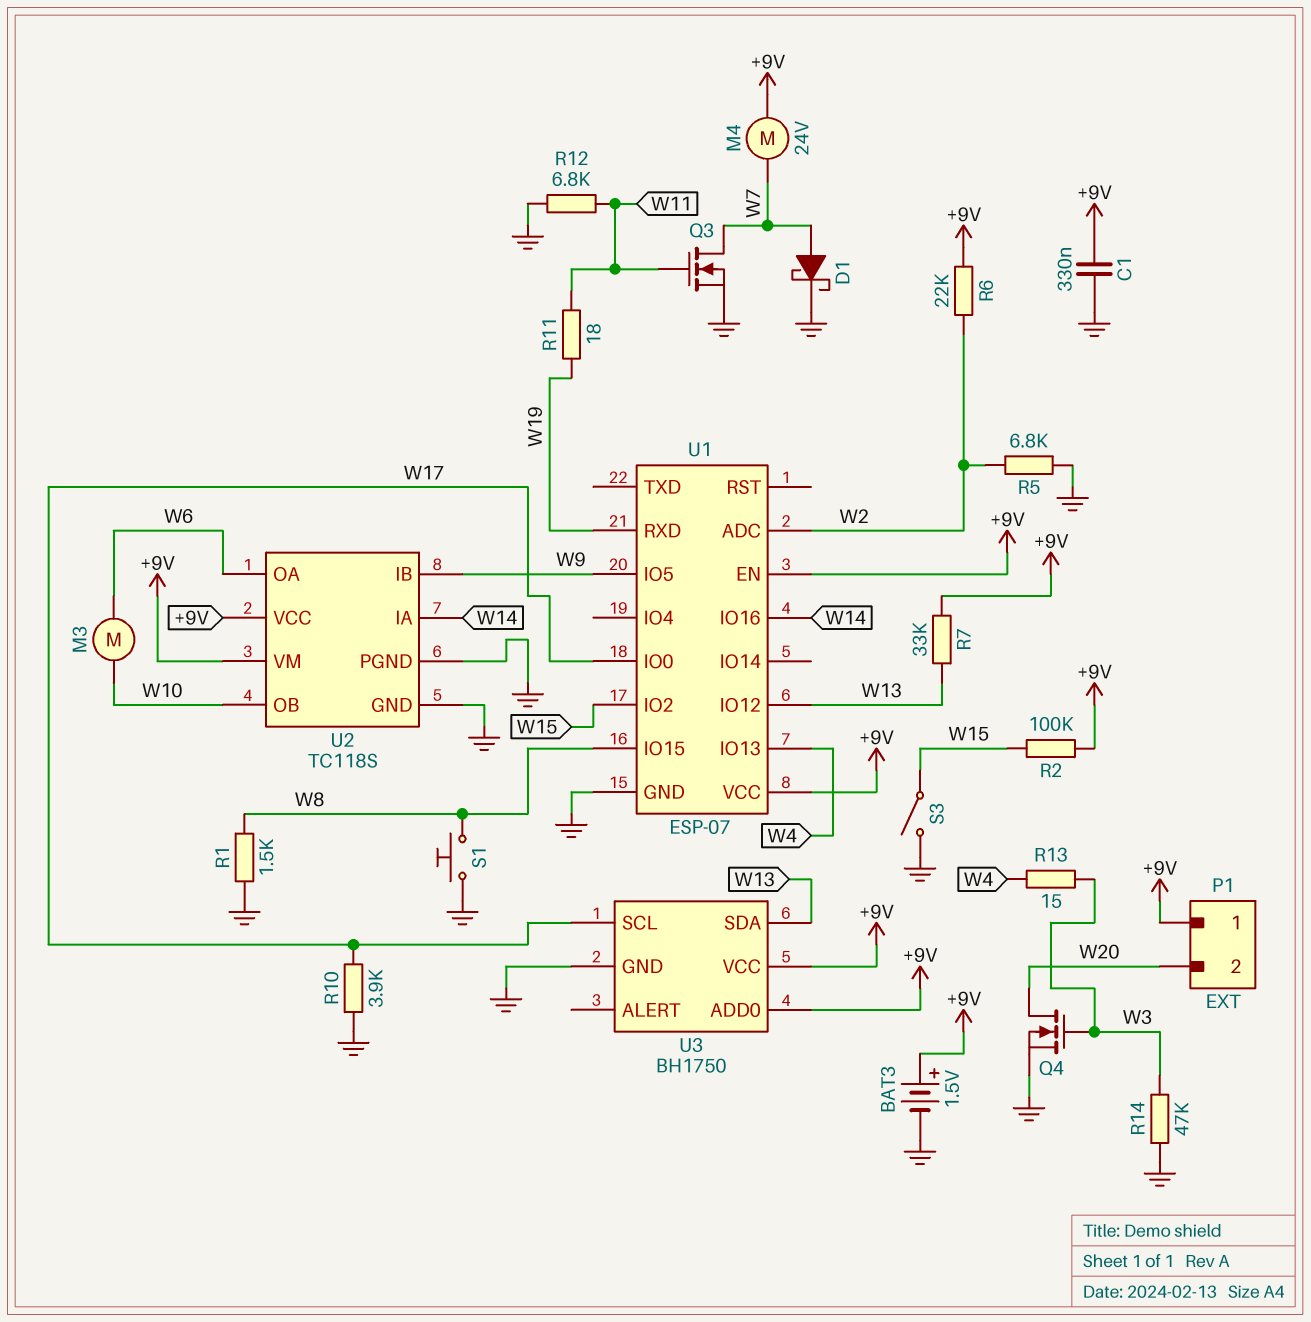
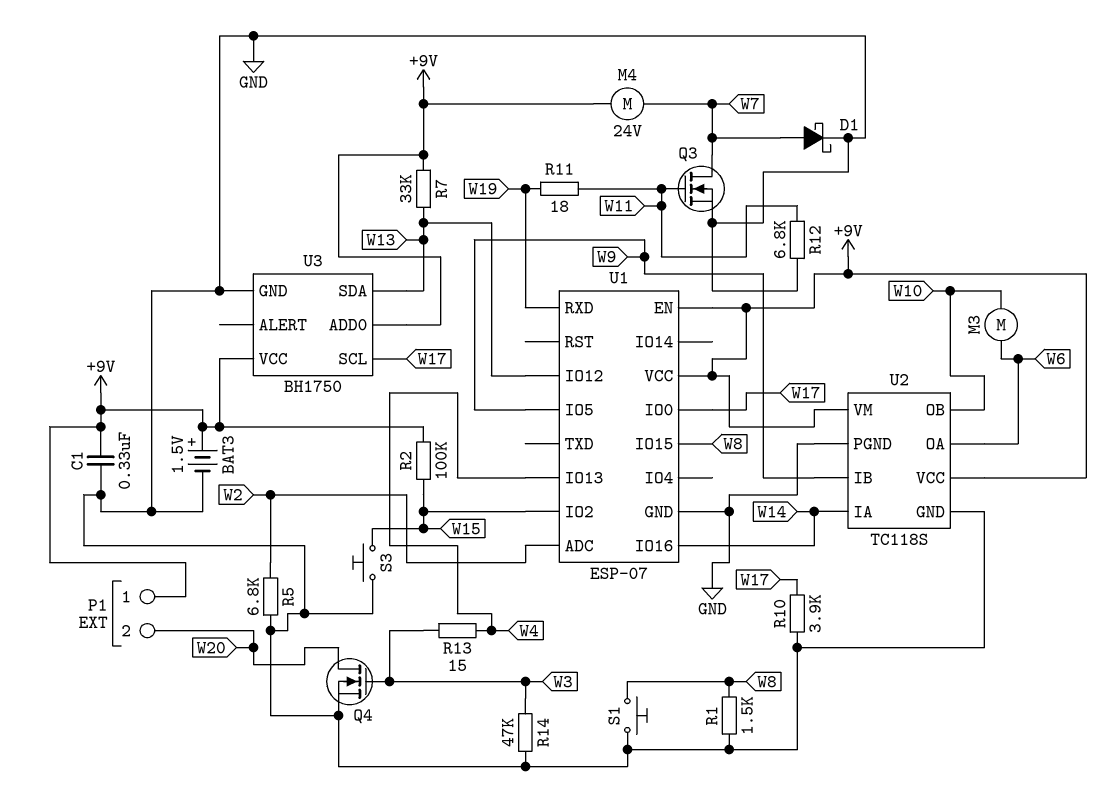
R6: 22k (+9V, W2) -> none
S3: switch (GND, W15) -> button (GND, W15)

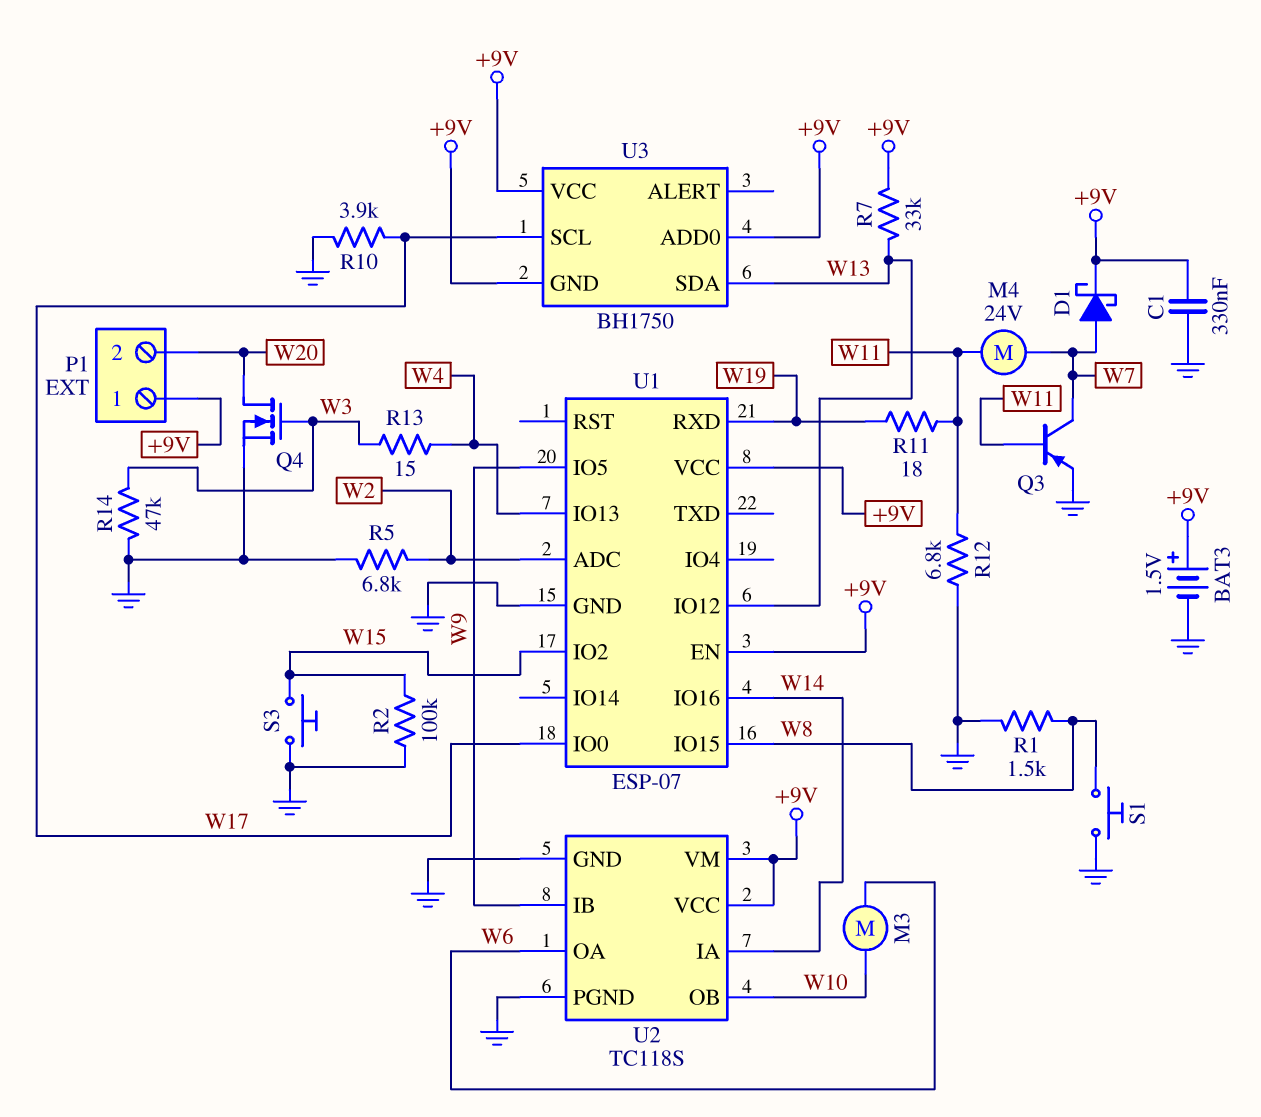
D1: schottky (A W7, K GND) -> schottky (A W7, K +9V)
M4: motor 24V (+9V, W7) -> motor 24V (W7, W11)
Q3: NMOS (G W11, D W7, S GND) -> PNP (B W11, C W7, E GND)
R2: 100k (+9V, W15) -> 100k (GND, W15)
U3 pin GND: GND -> +9V

